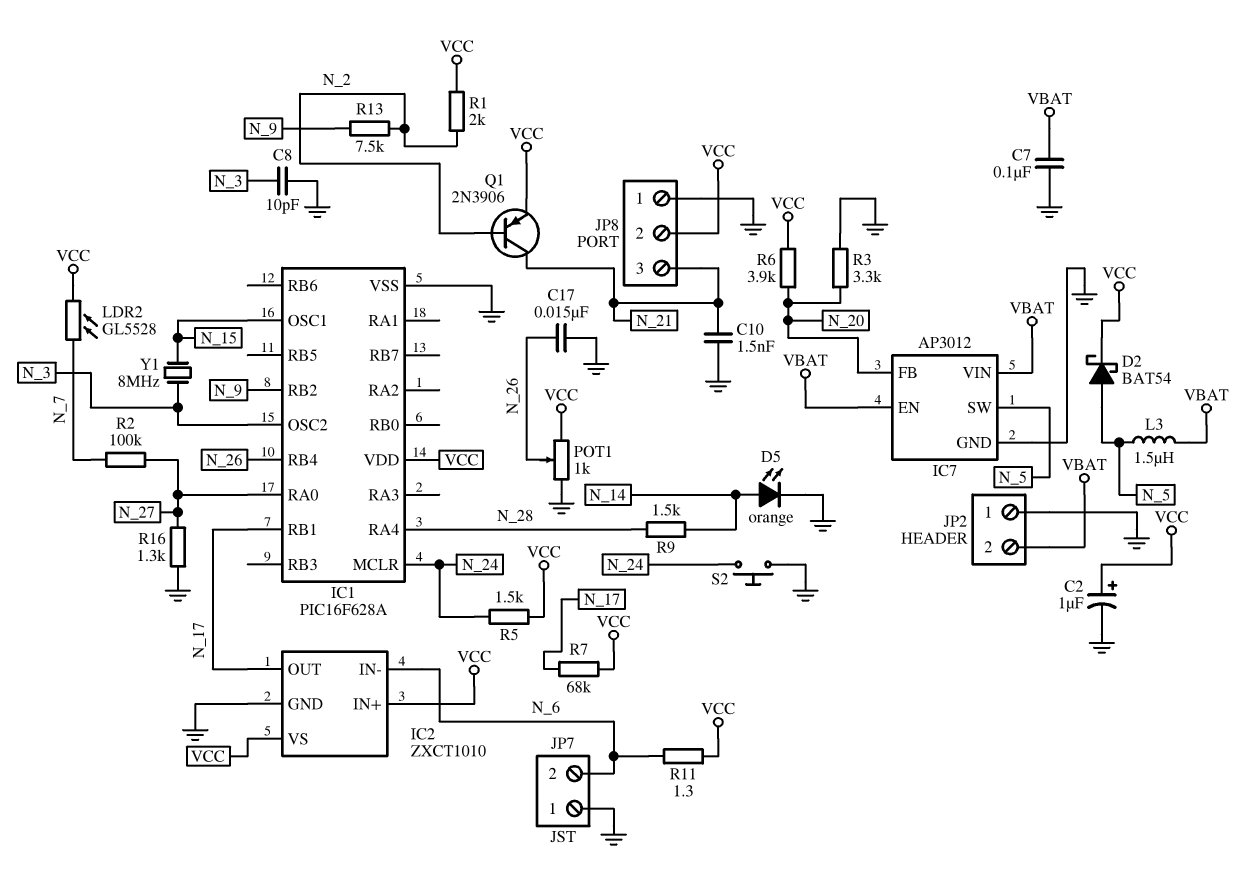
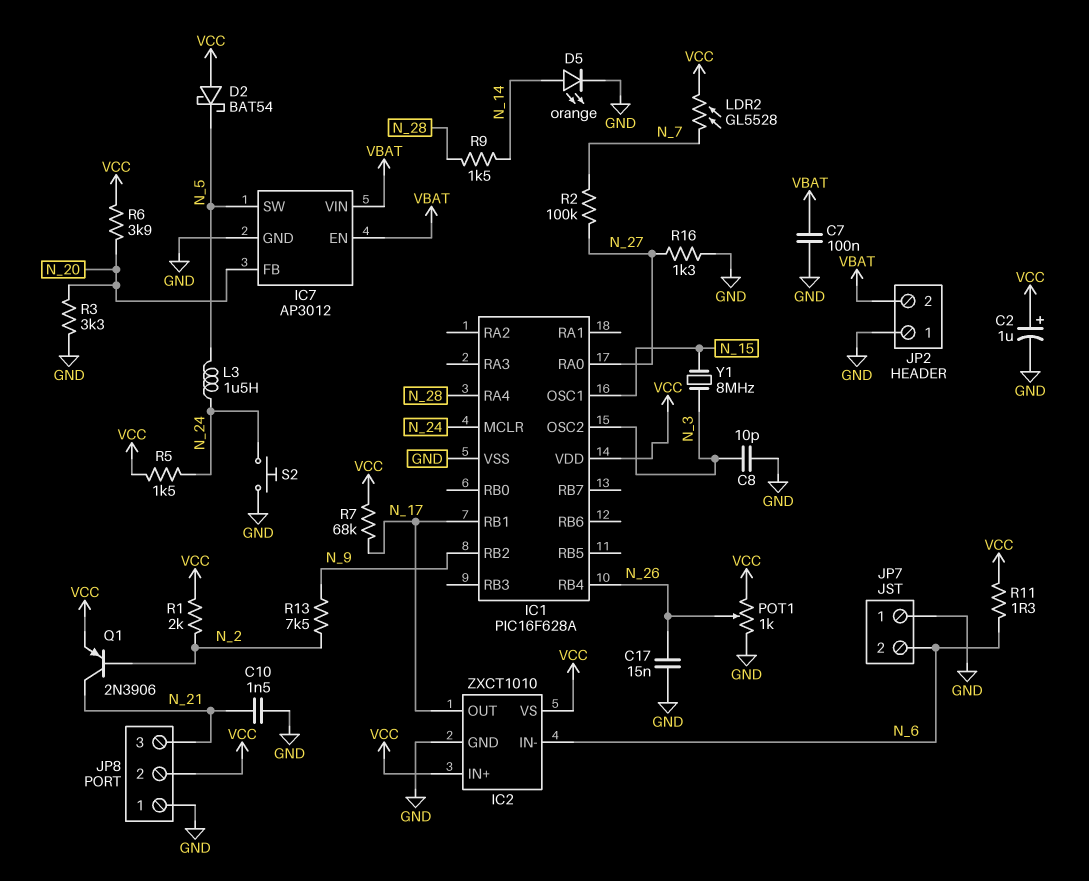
D2: schottky BAT54 (A N_5, K VCC) -> schottky BAT54 (A VCC, K N_5)
L3: 1.5uH (N_5, VBAT) -> 1.5uH (N_5, N_24)

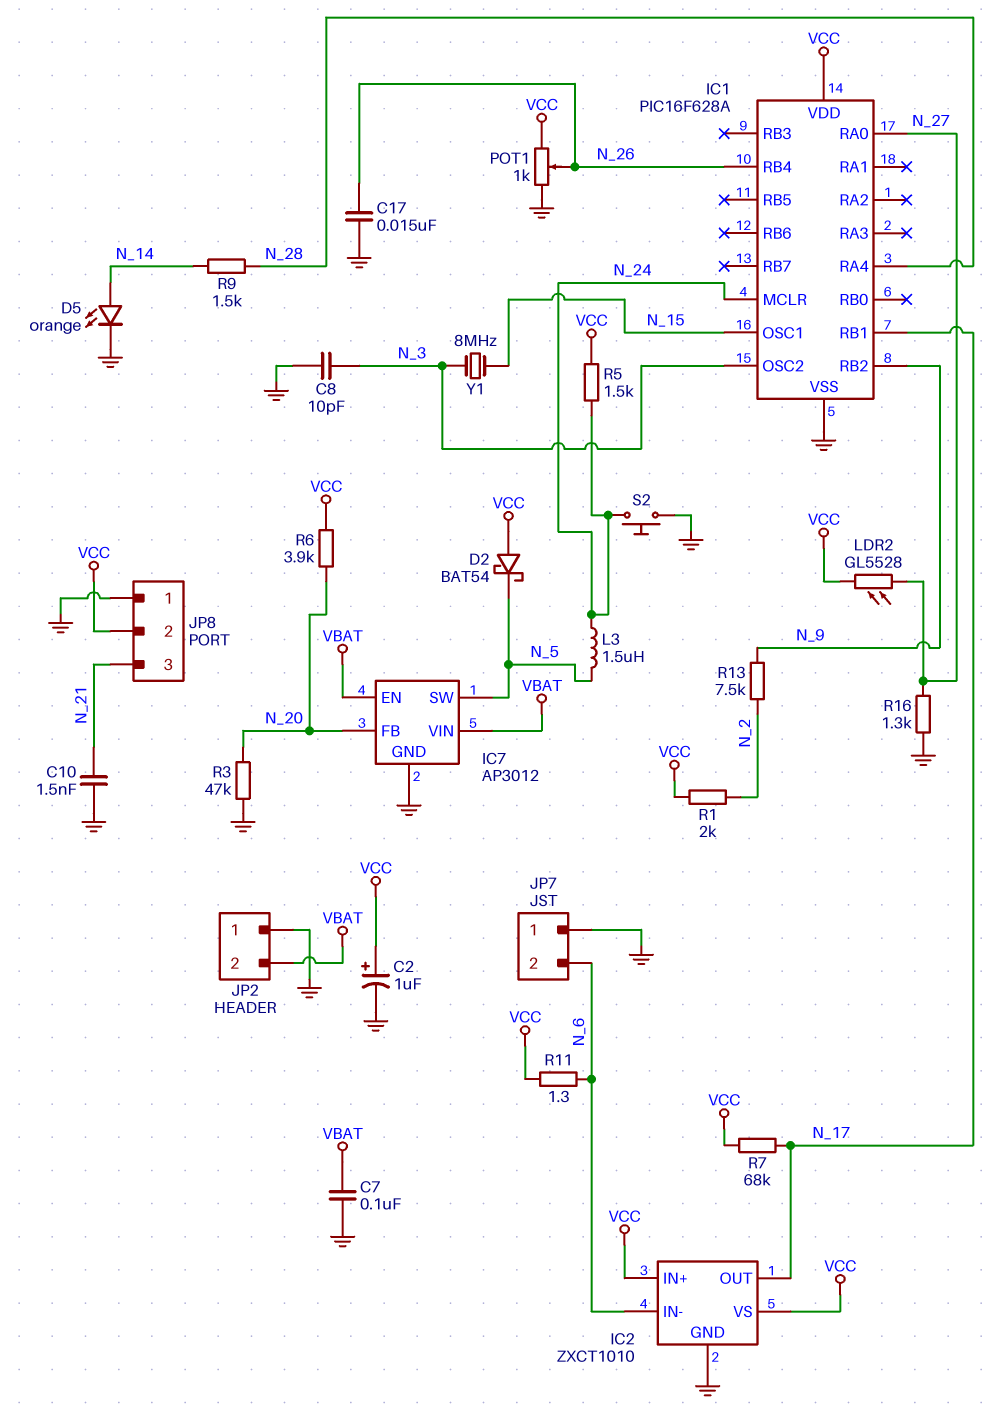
LDR2: GL5528 (N_7, VCC) -> GL5528 (N_27, VCC)
Q1: PNP 2N3906 (B N_2, C N_21, E VCC) -> none
R2: 100k (N_7, N_27) -> none
R3: 3.3k (GND, N_20) -> 47k (GND, N_20)

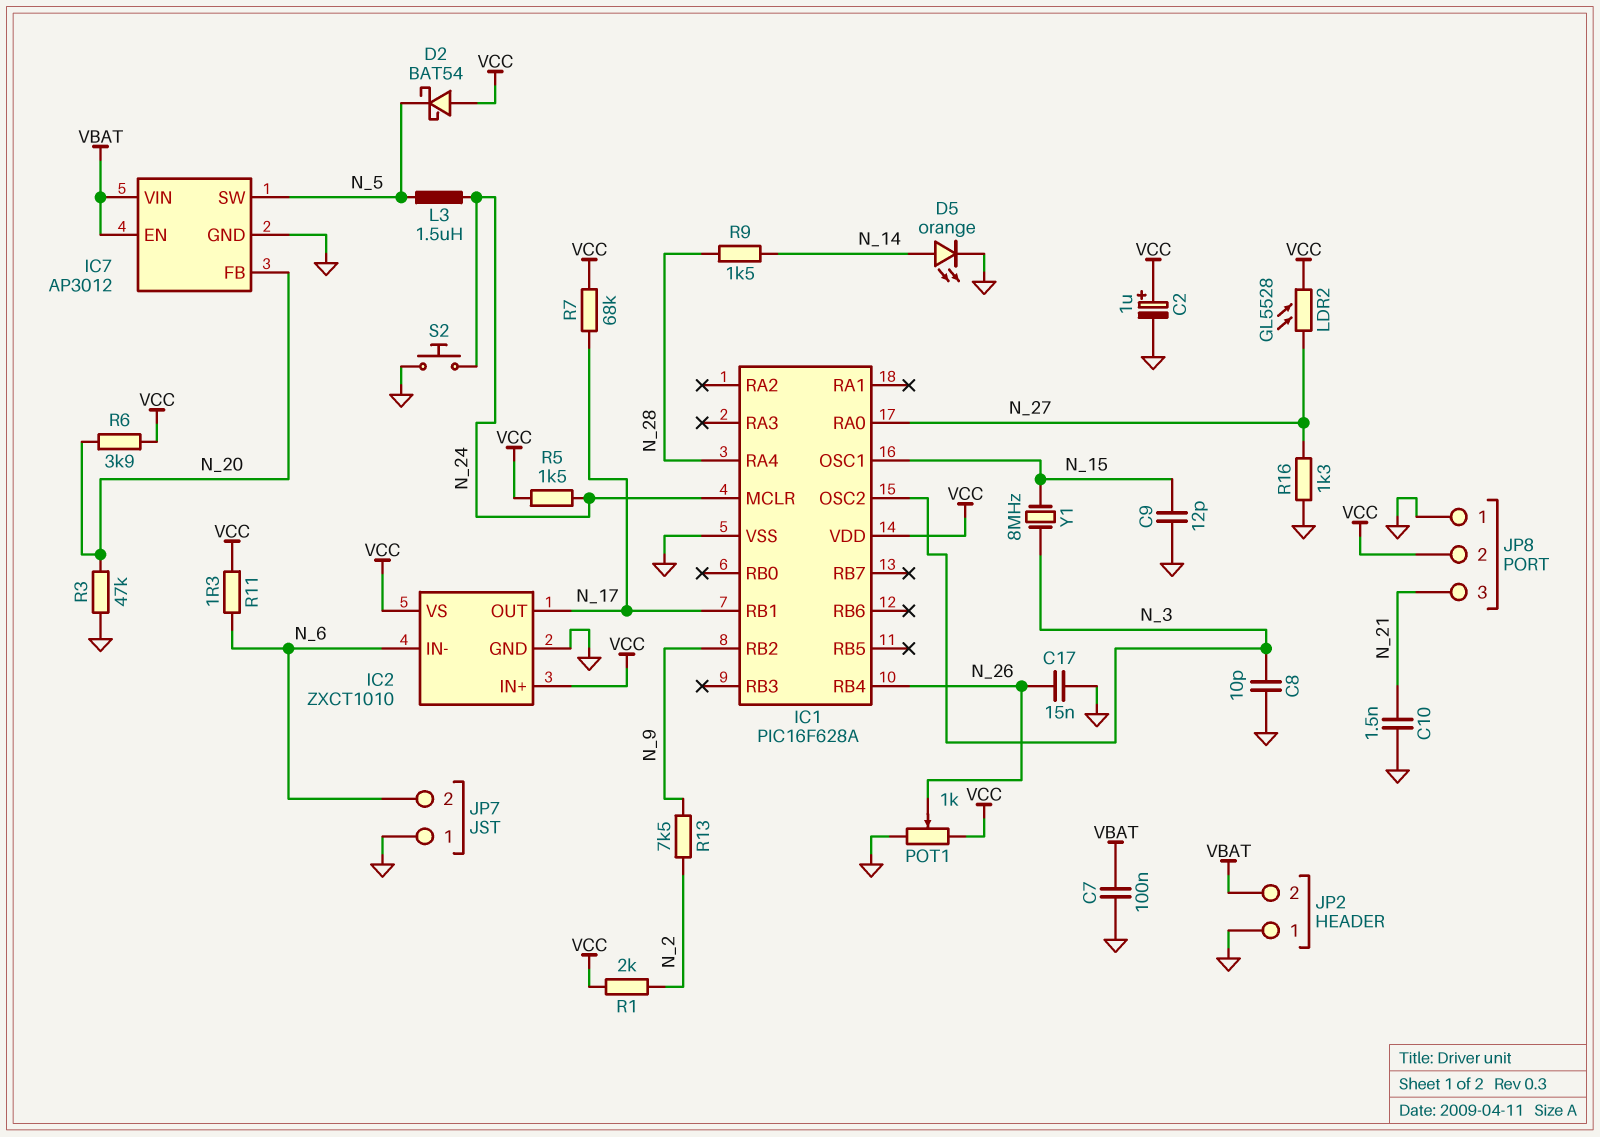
C9: none -> 12pF (GND, N_15)

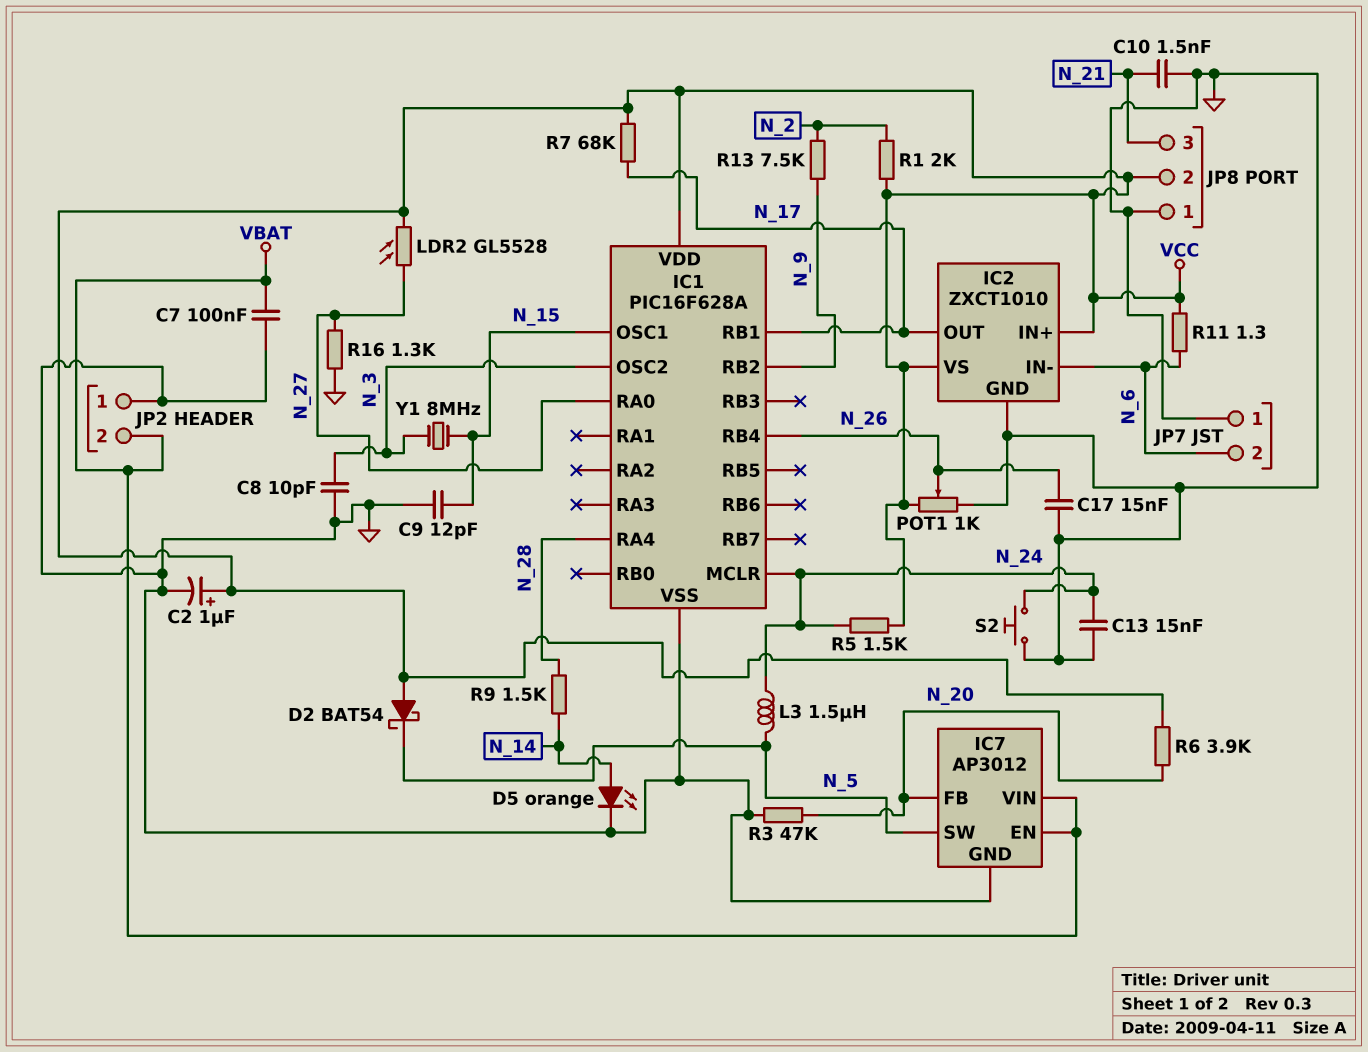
C13: none -> 15nF (GND, N_24)

